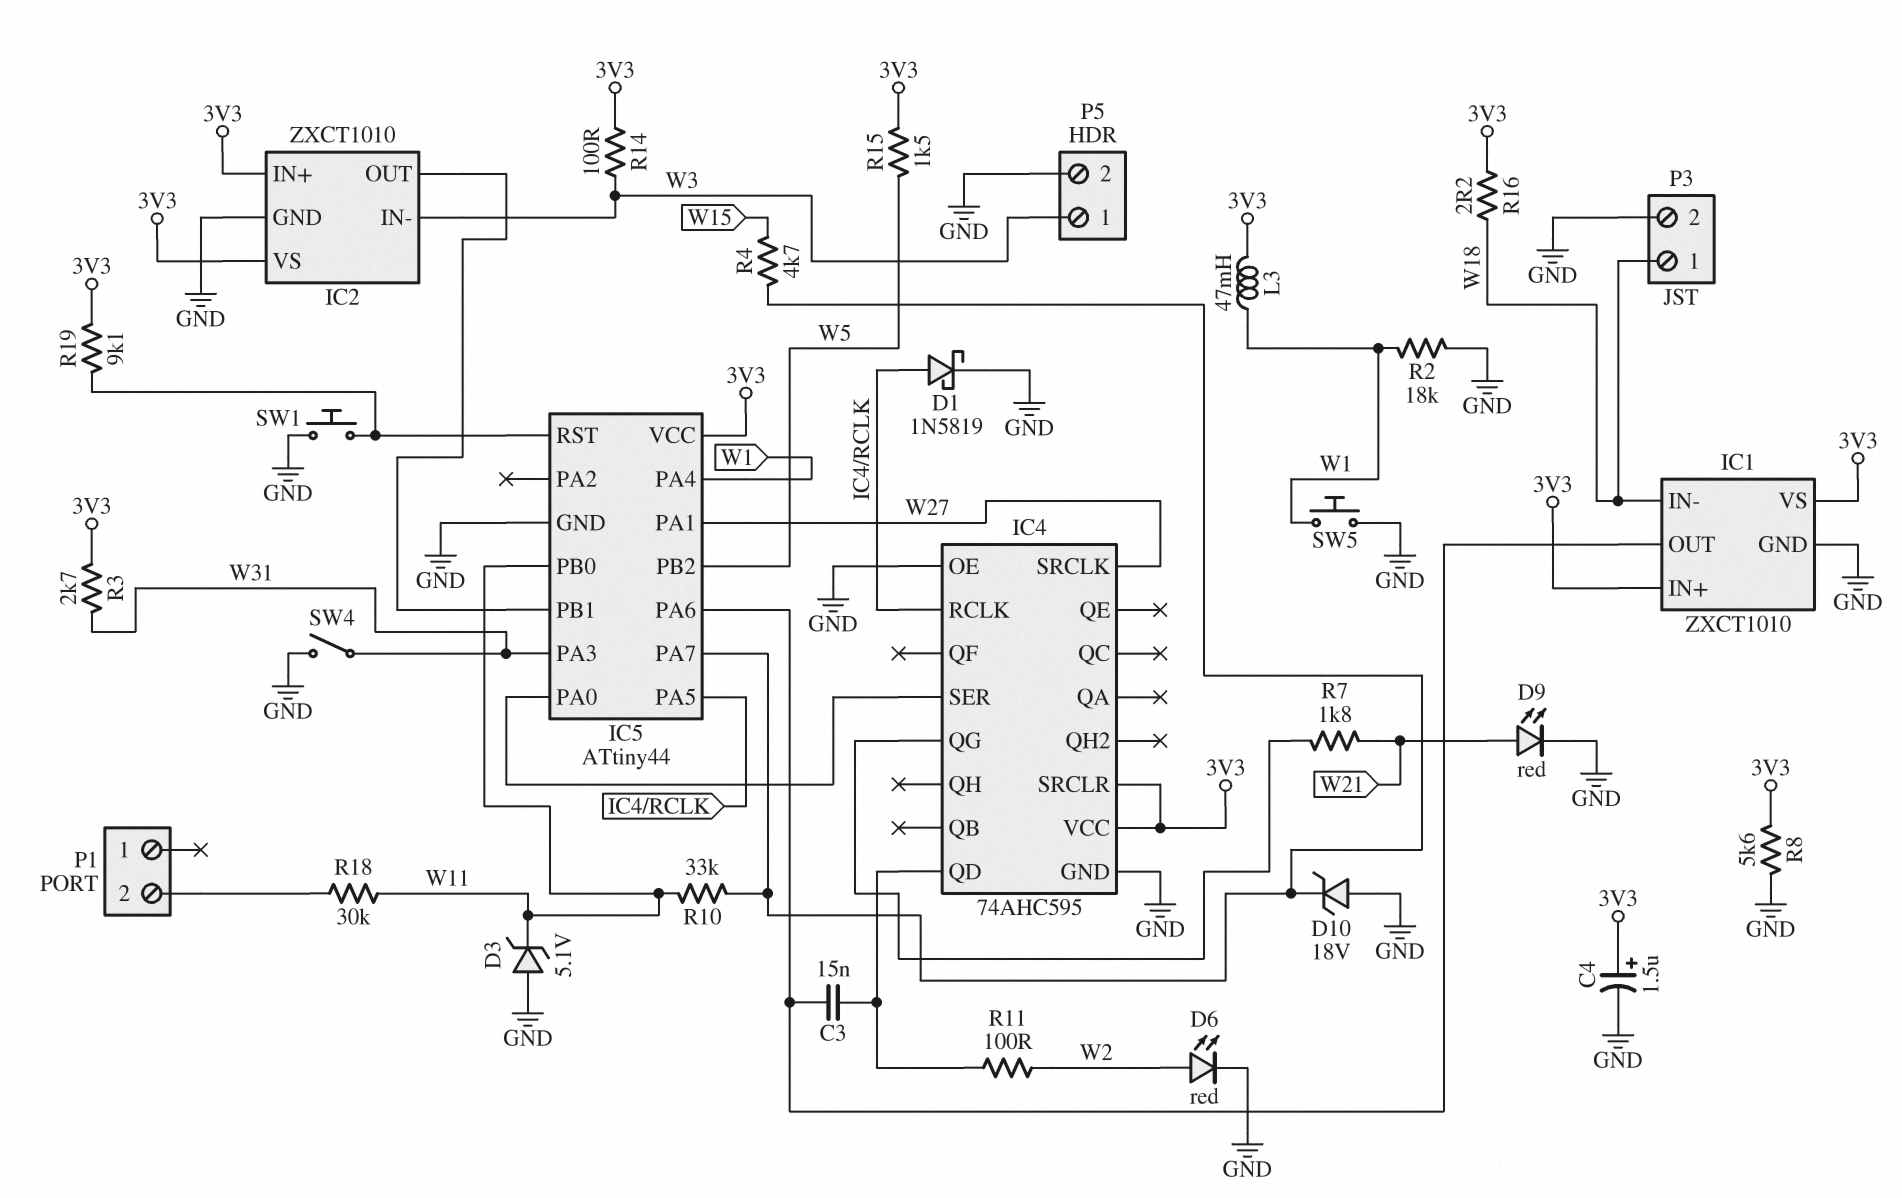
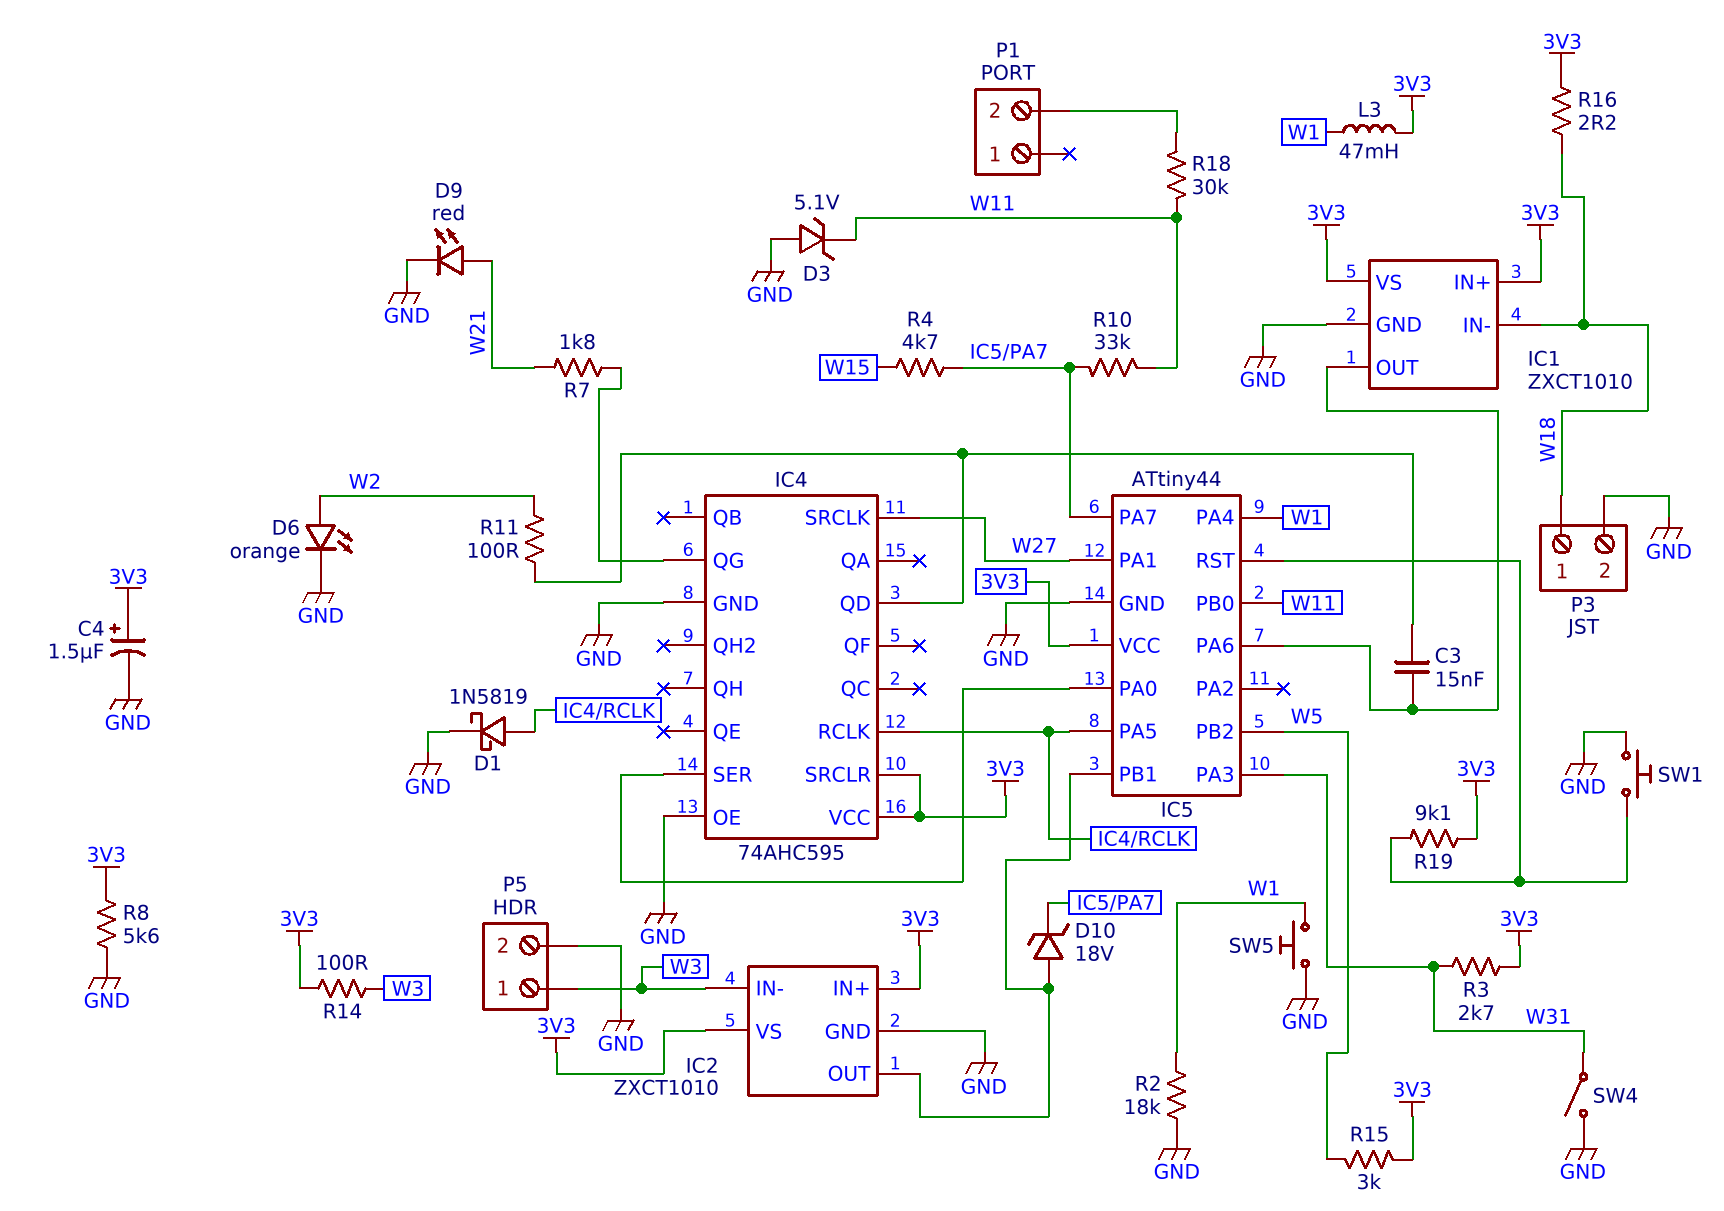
D6: LED red (A W2, K GND) -> LED orange (A W2, K GND)
D10: zener 18V (A GND, K IC5/PA7) -> zener 18V (A IC2/OUT, K IC5/PA7)
R15: 1.5k (3V3, W5) -> 3k (3V3, W5)

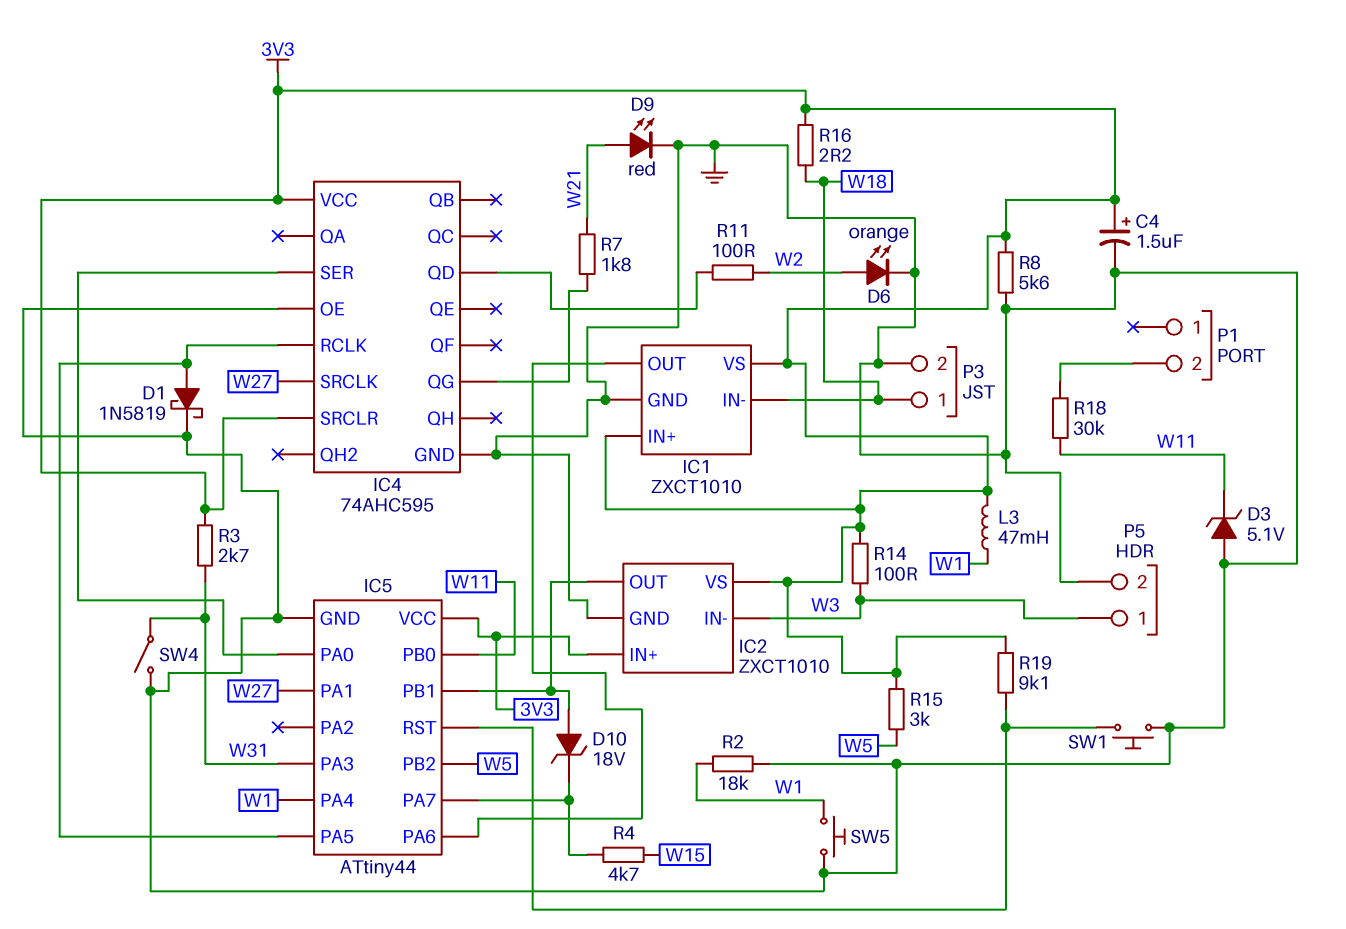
C3: 15nF (IC1/OUT, IC4/QD) -> none
R10: 33k (IC5/PA7, W11) -> none

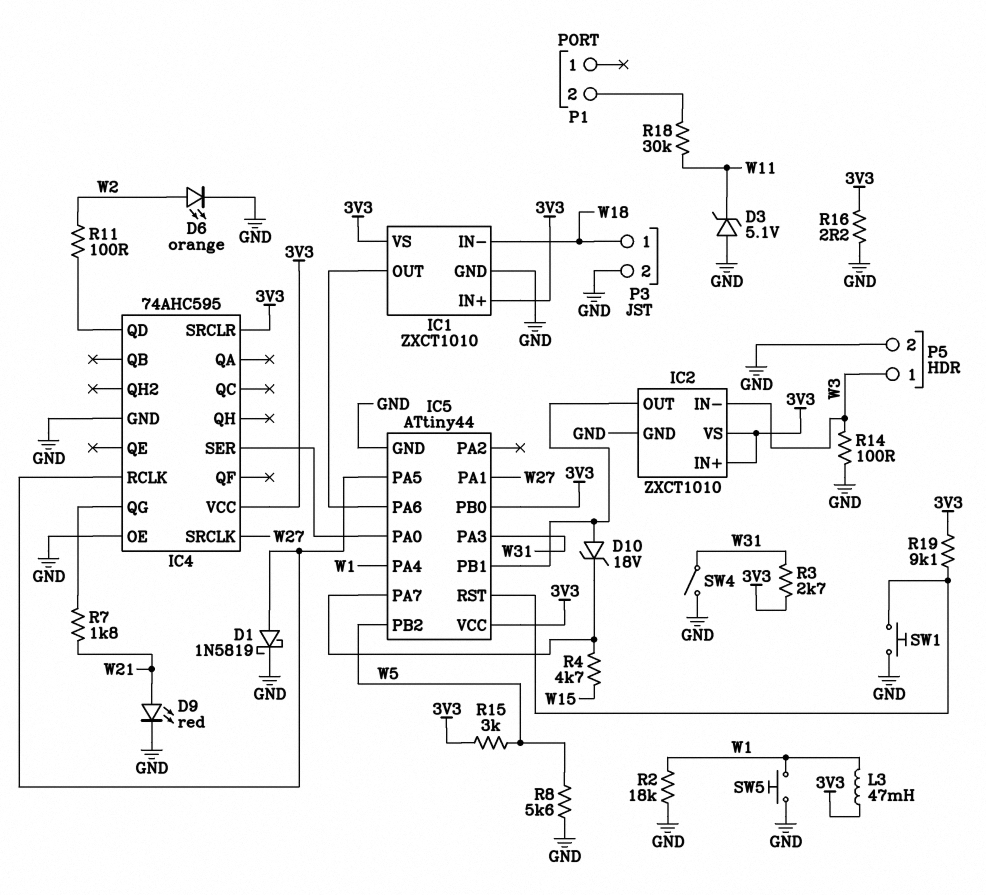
C4: 1.5uF (plus 3V3, minus GND) -> none
IC5 pin PB0: W11 -> 3V3
R8: 5.6k (3V3, GND) -> 5.6k (GND, W5)
R14: 100 (3V3, W3) -> 100 (GND, W3)
R16: 2.2 (3V3, W18) -> 2.2 (3V3, GND)

